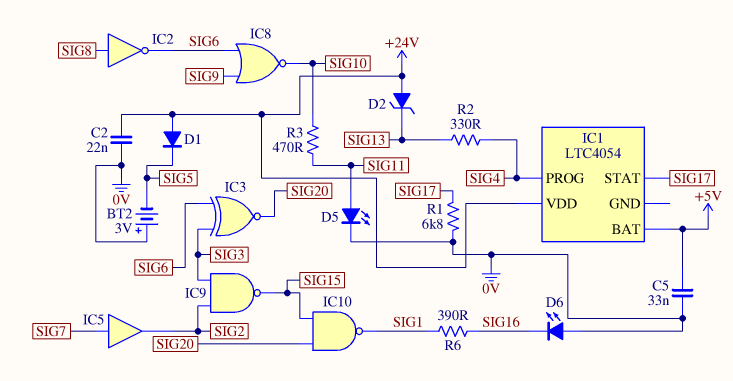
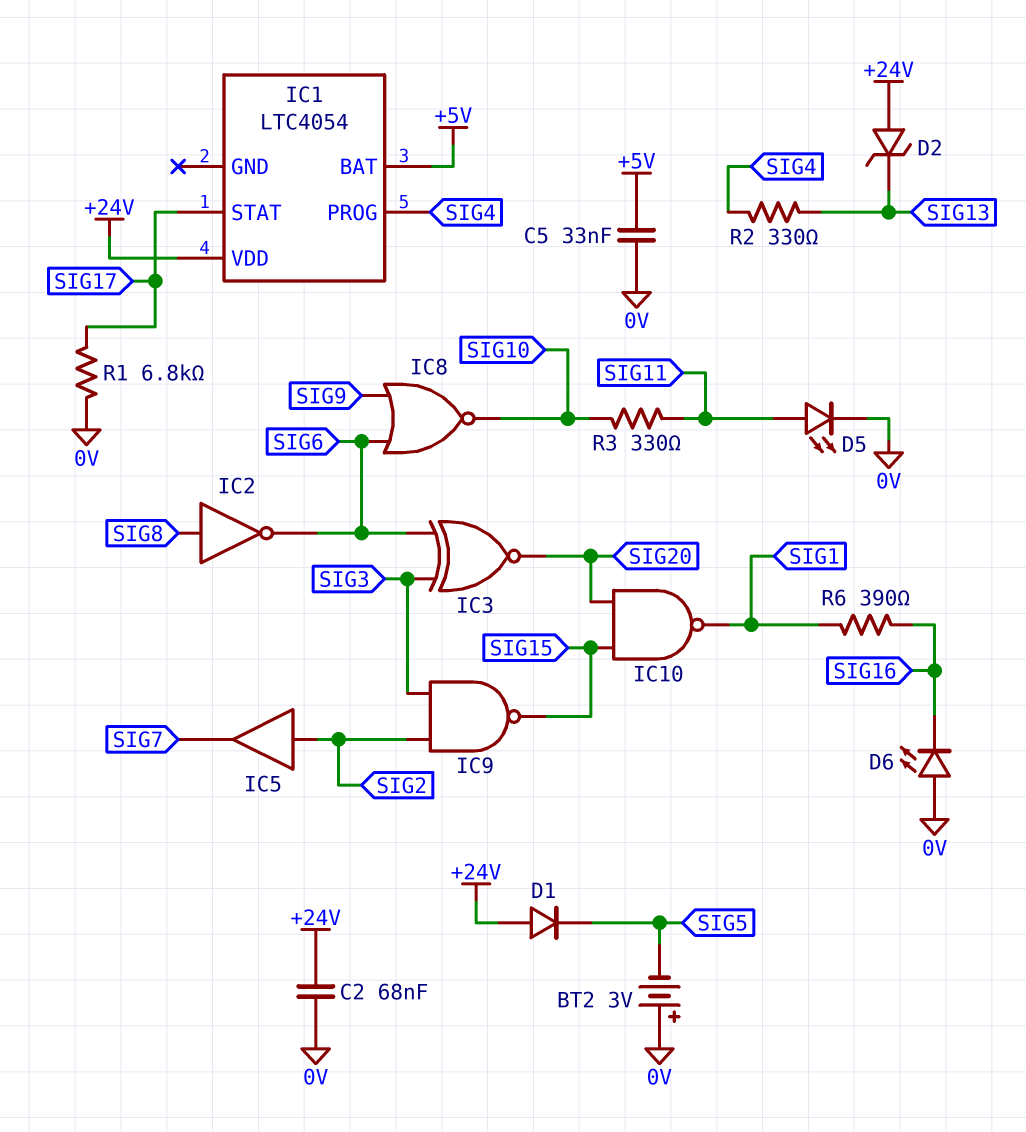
C2: 22nF (+24V, 0V) -> 68nF (+24V, 0V)
IC5: buffer (in SIG7, out SIG2) -> buffer (in SIG2, out SIG7)
R3: 470 (SIG10, SIG11) -> 330 (SIG10, SIG11)

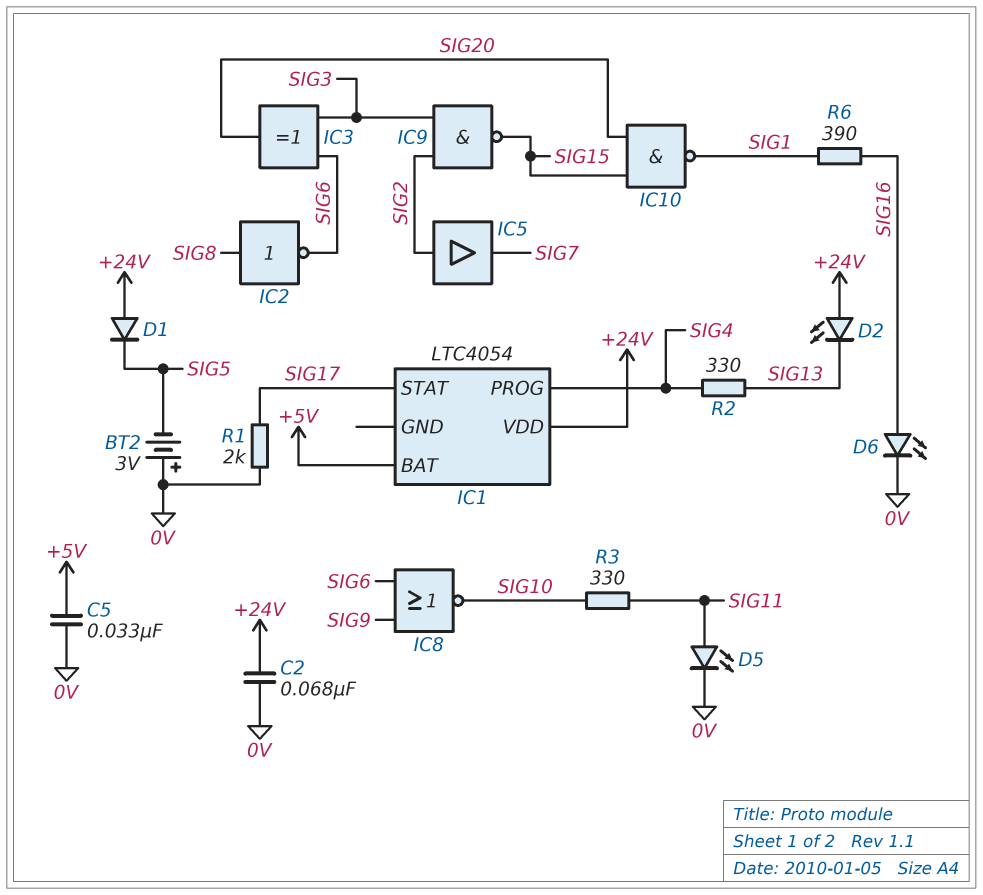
D2: zener (A +24V, K SIG13) -> LED (A +24V, K SIG13)
D6: LED (A 0V, K SIG16) -> LED (A SIG16, K 0V)
IC3: XNOR (in SIG3, in SIG6, out SIG20) -> XOR (in SIG3, in SIG6, out SIG20)
R1: 6.8k (0V, SIG17) -> 2k (0V, SIG17)

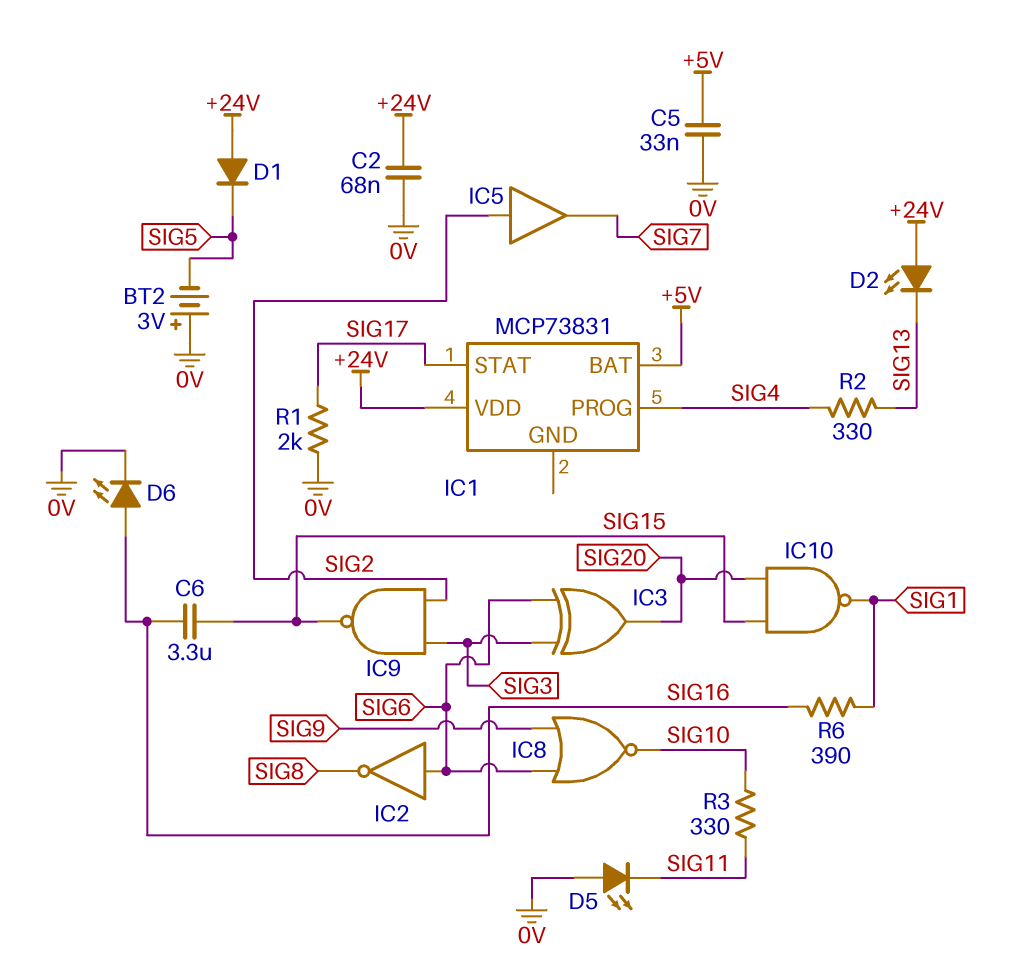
C6: none -> 3.3uF (SIG15, SIG16)
D5: LED (A SIG11, K 0V) -> LED (A 0V, K SIG11)
IC1: LTC4054 -> MCP73831
IC2: NOT (in SIG8, out SIG6) -> NOT (in SIG6, out SIG8)

